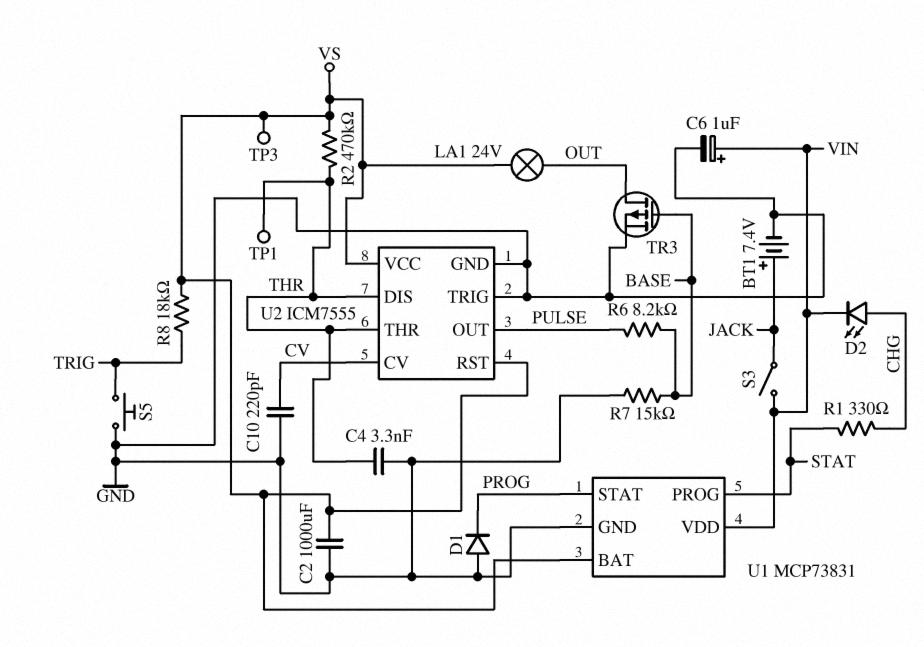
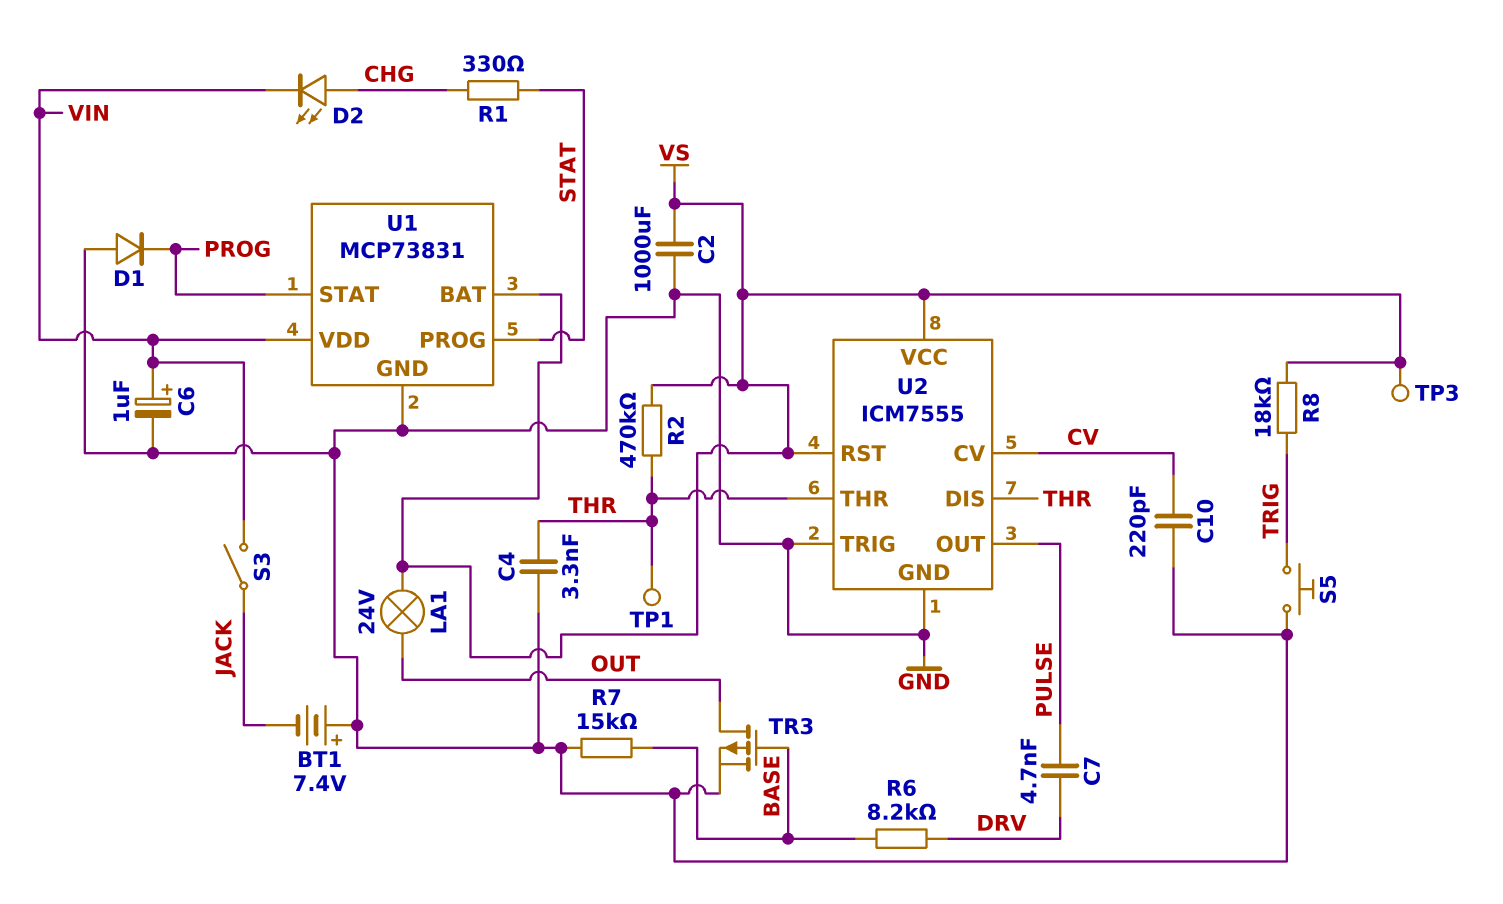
BT1: 7.4V (plus JACK, minus GND) -> 7.4V (plus GND, minus JACK)
C7: none -> 4.7nF (DRV, PULSE)
R6: 8.2k (BASE, PULSE) -> 8.2k (BASE, DRV)

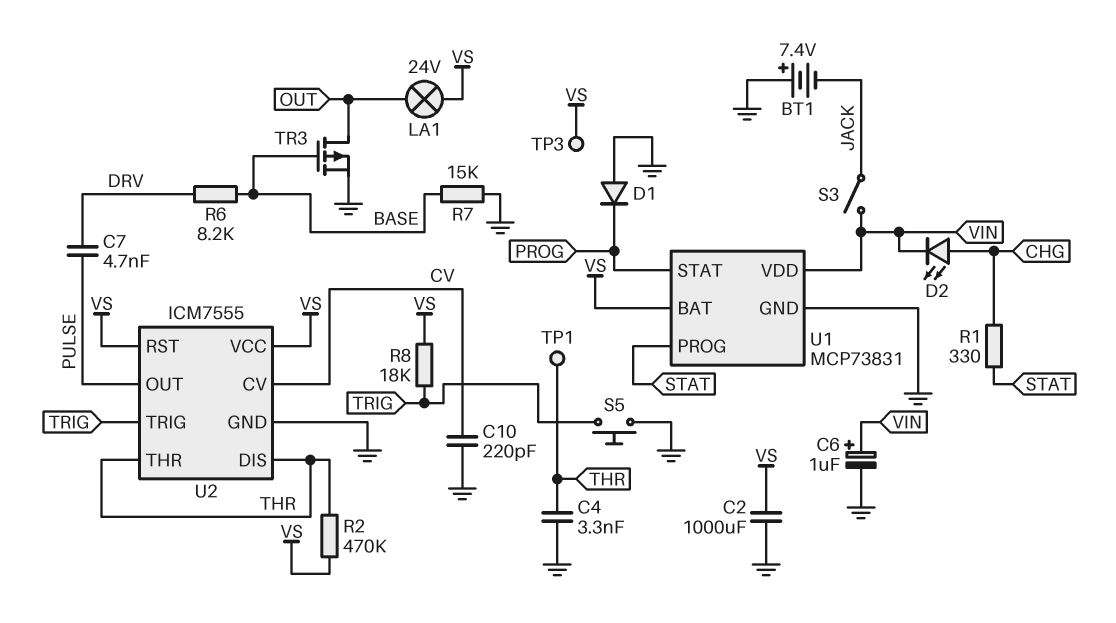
U2 pin TRIG: GND -> TRIG

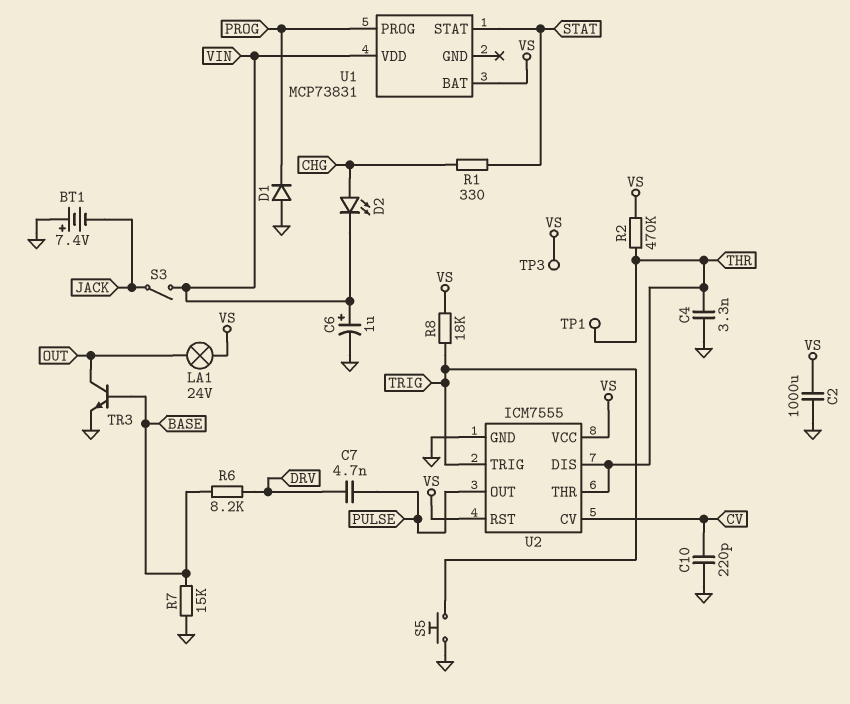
TR3: PMOS (G BASE, D OUT, S GND) -> NPN (B BASE, C OUT, E GND)
U1 pin GND: GND -> none
U1 pin PROG: STAT -> PROG
U1 pin STAT: PROG -> STAT

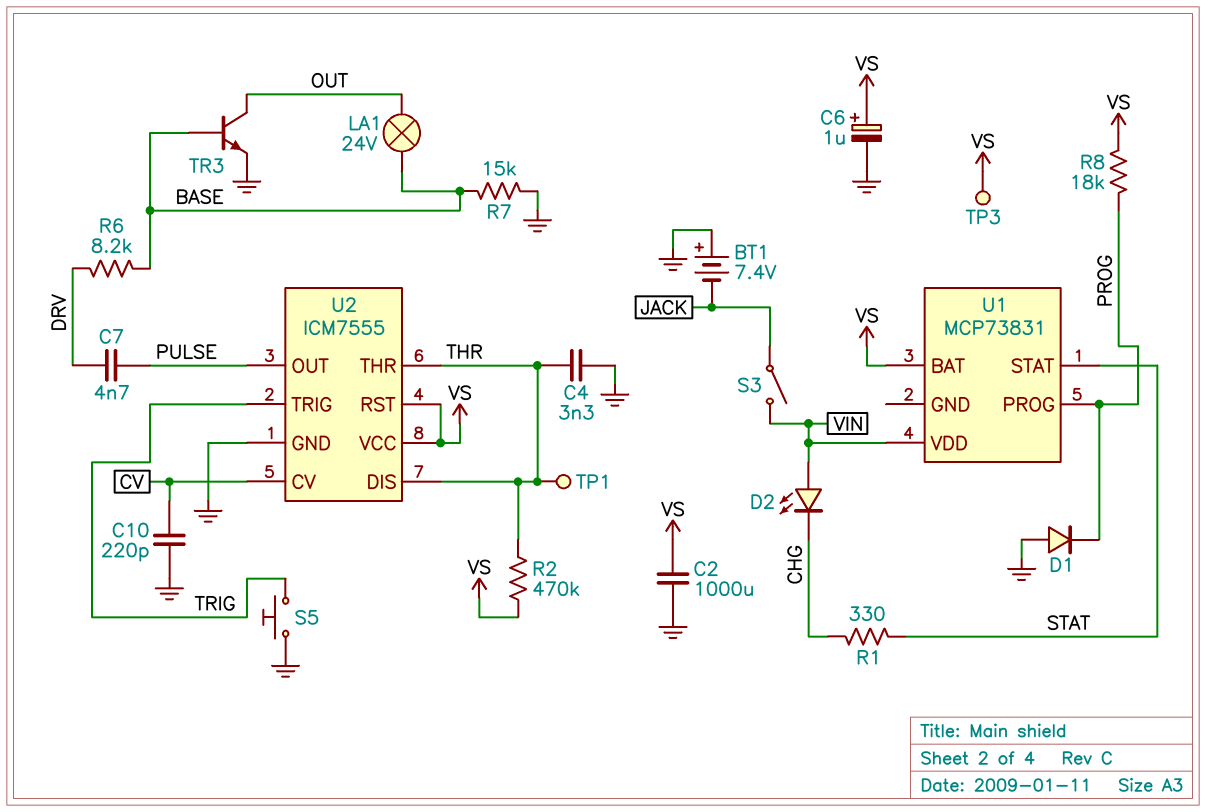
C6: 1uF (plus VIN, minus GND) -> 1uF (plus VS, minus GND)
D2: LED (A CHG, K VIN) -> LED (A VIN, K CHG)
LA1: lamp 24V (OUT, VS) -> lamp 24V (BASE, OUT)
R8: 18k (TRIG, VS) -> 18k (PROG, VS)

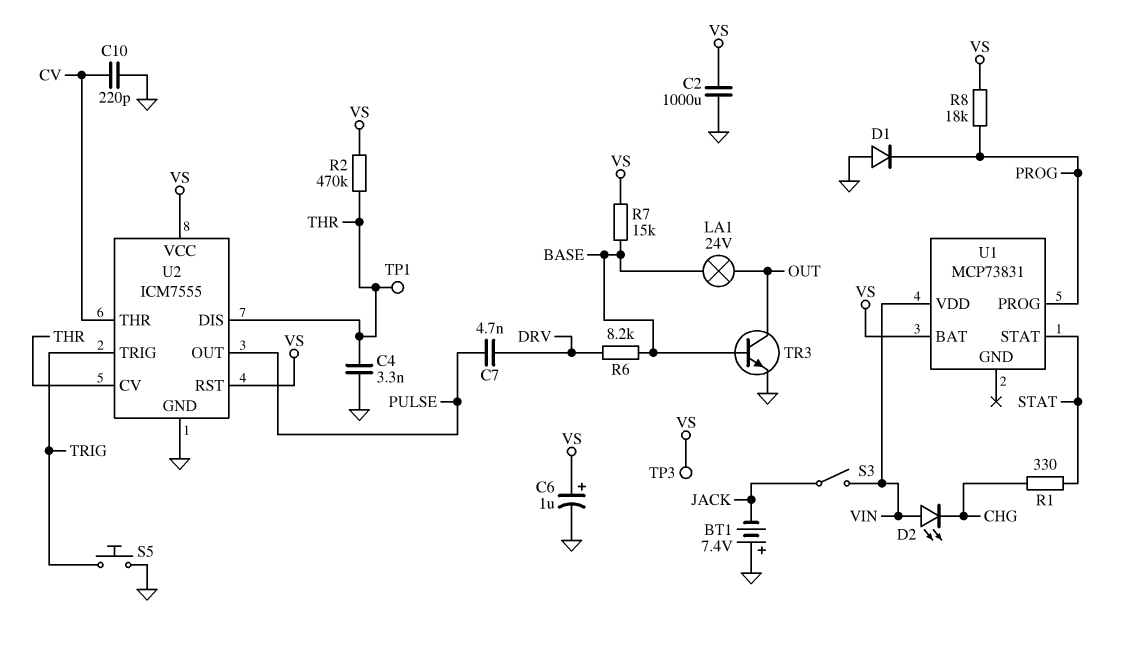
R7: 15k (BASE, GND) -> 15k (BASE, VS)
U2 pin CV: CV -> THR
U2 pin THR: THR -> CV

